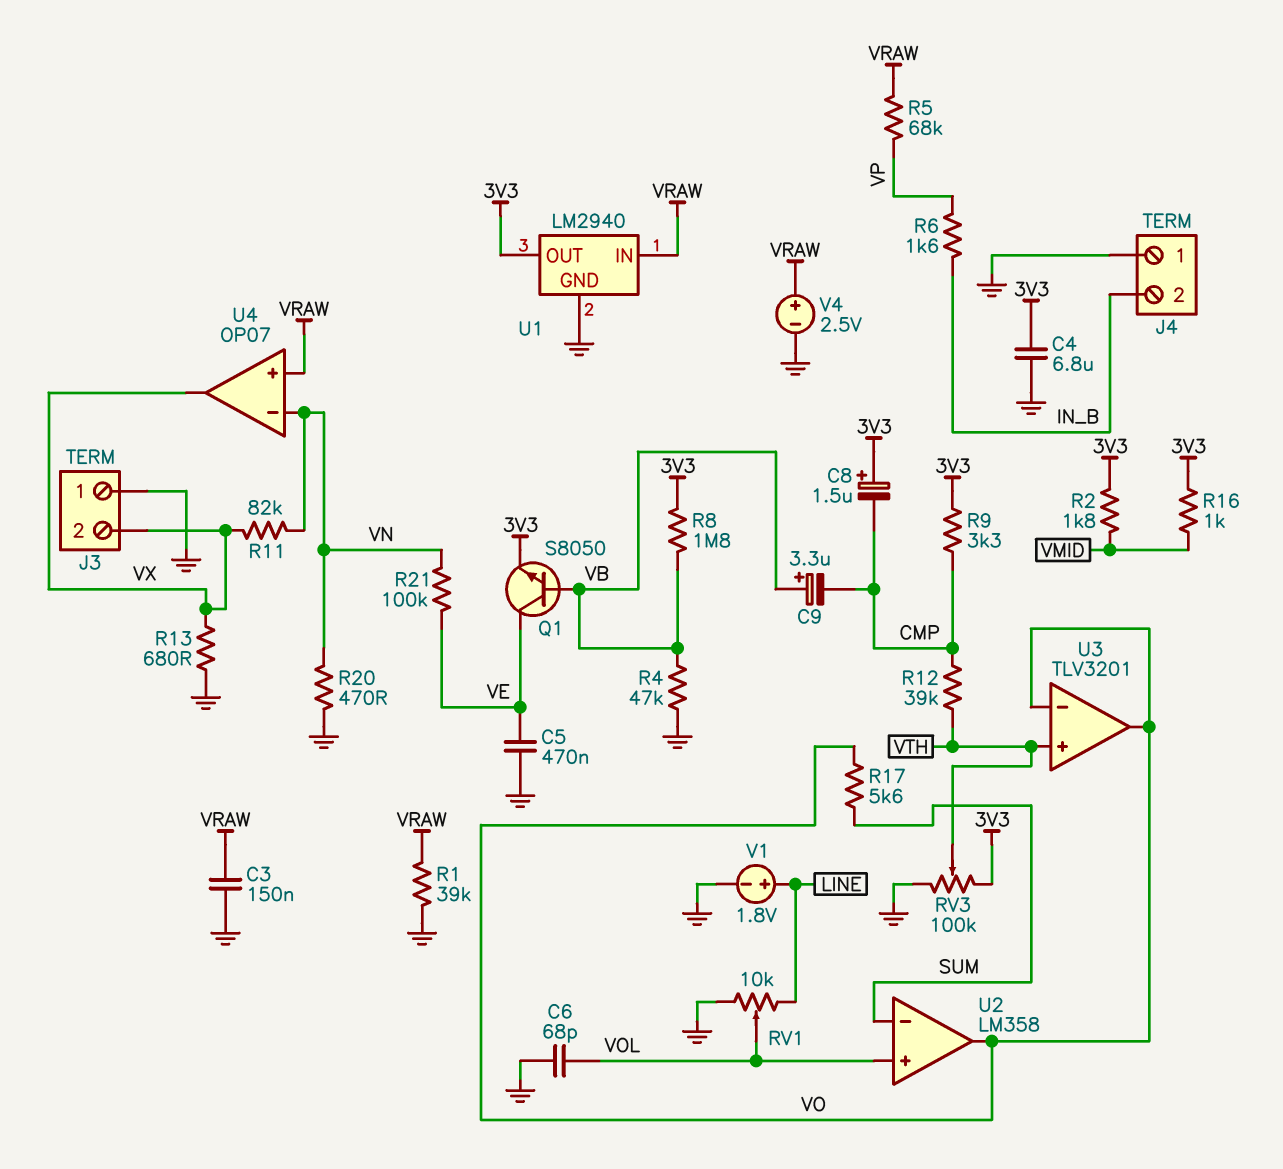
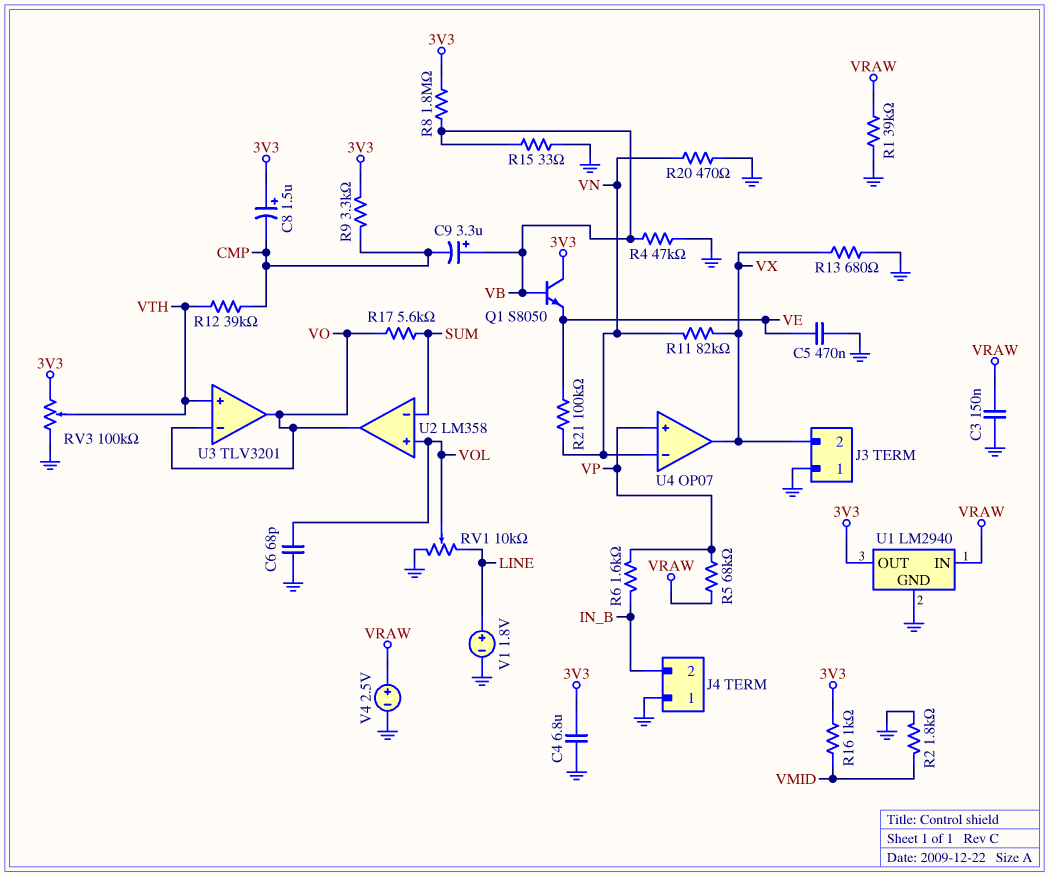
Q1: NPN S8050 (B VB, C VE, E 3V3) -> NPN S8050 (B VB, C 3V3, E VE)
R2: 1.8k (3V3, VMID) -> 1.8k (GND, VMID)
R15: none -> 33 (GND, VB)
U4 pin in+: VRAW -> VP

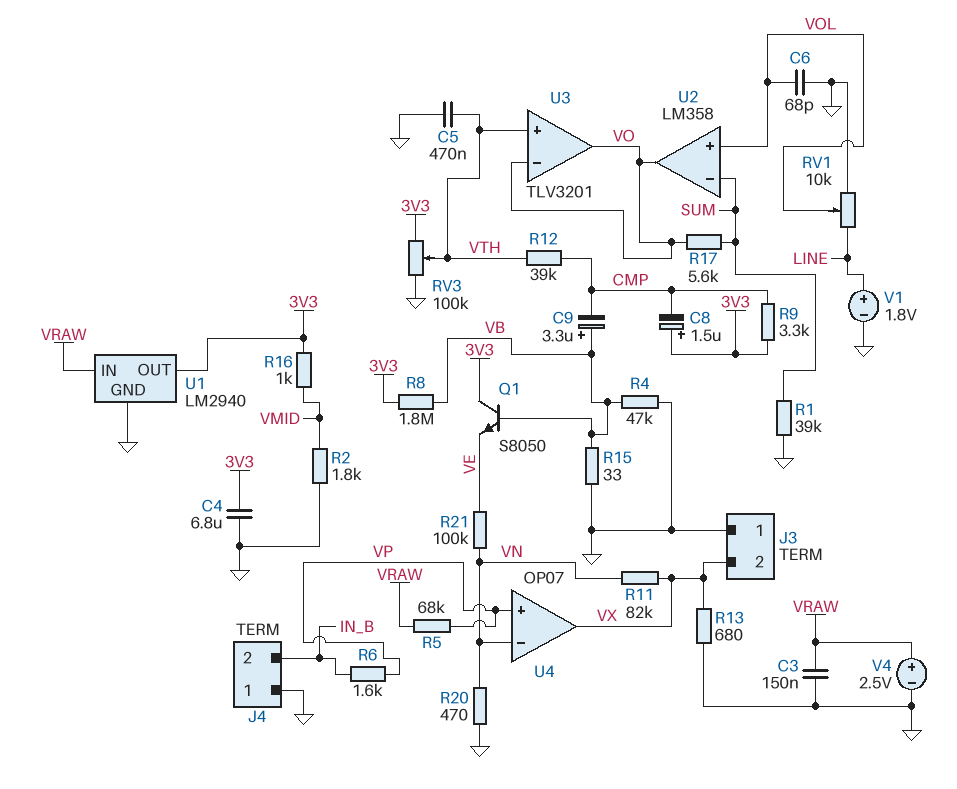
C5: 470nF (GND, VE) -> 470nF (GND, VTH)
R1: 39k (GND, VRAW) -> 39k (GND, SUM)

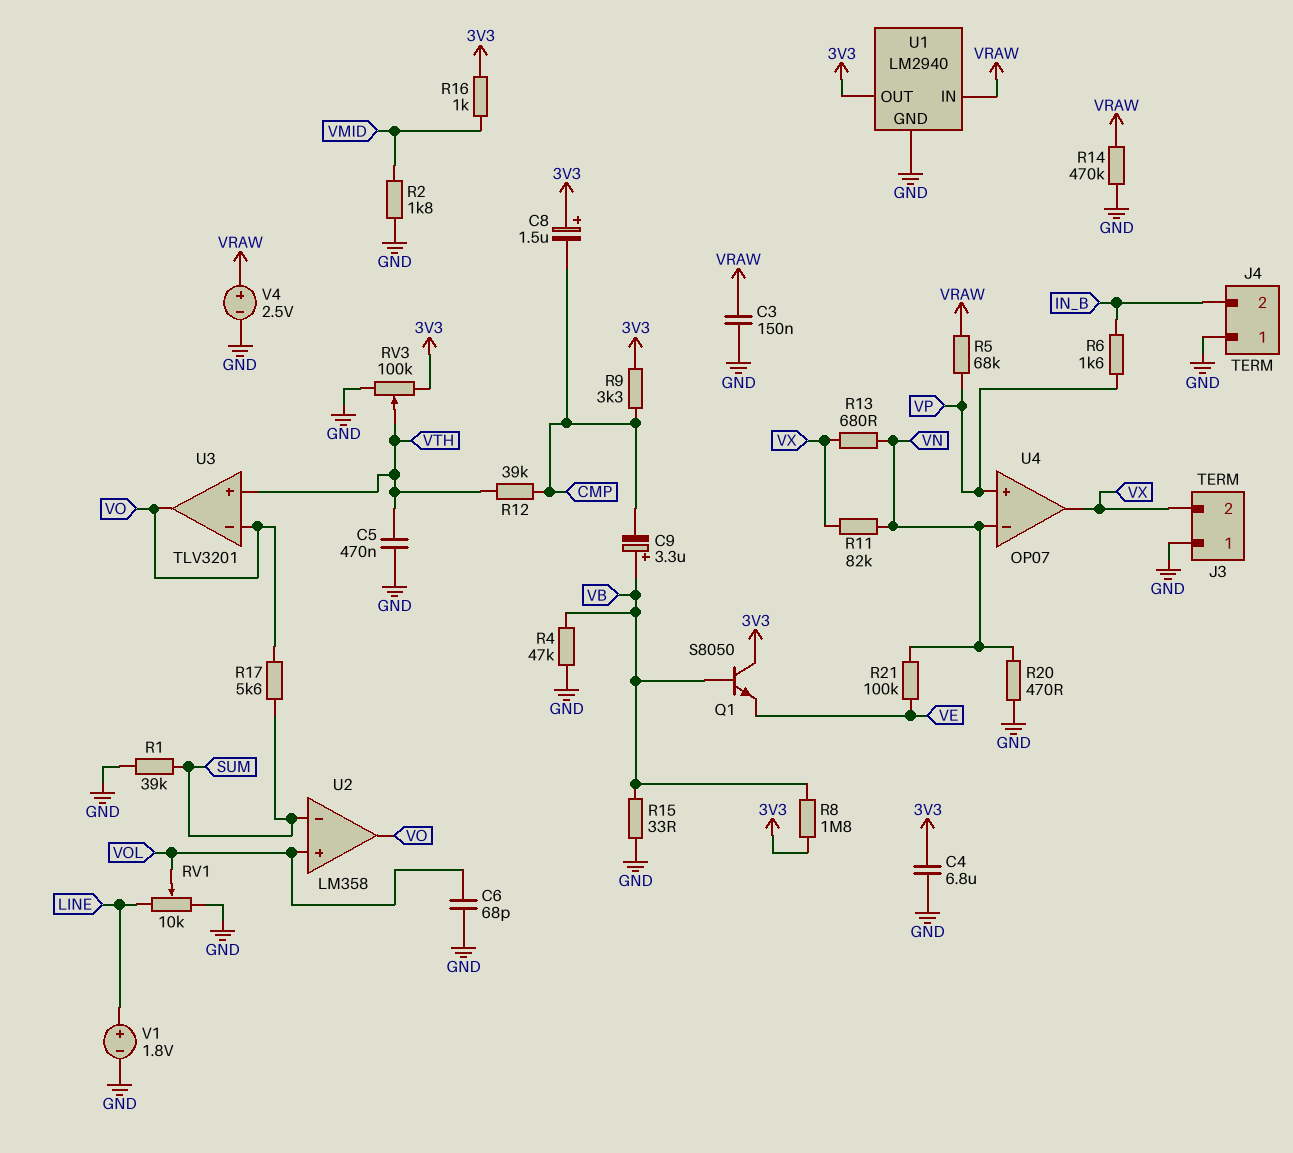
R13: 680 (GND, VX) -> 680 (VN, VX)
R14: none -> 470k (GND, VRAW)

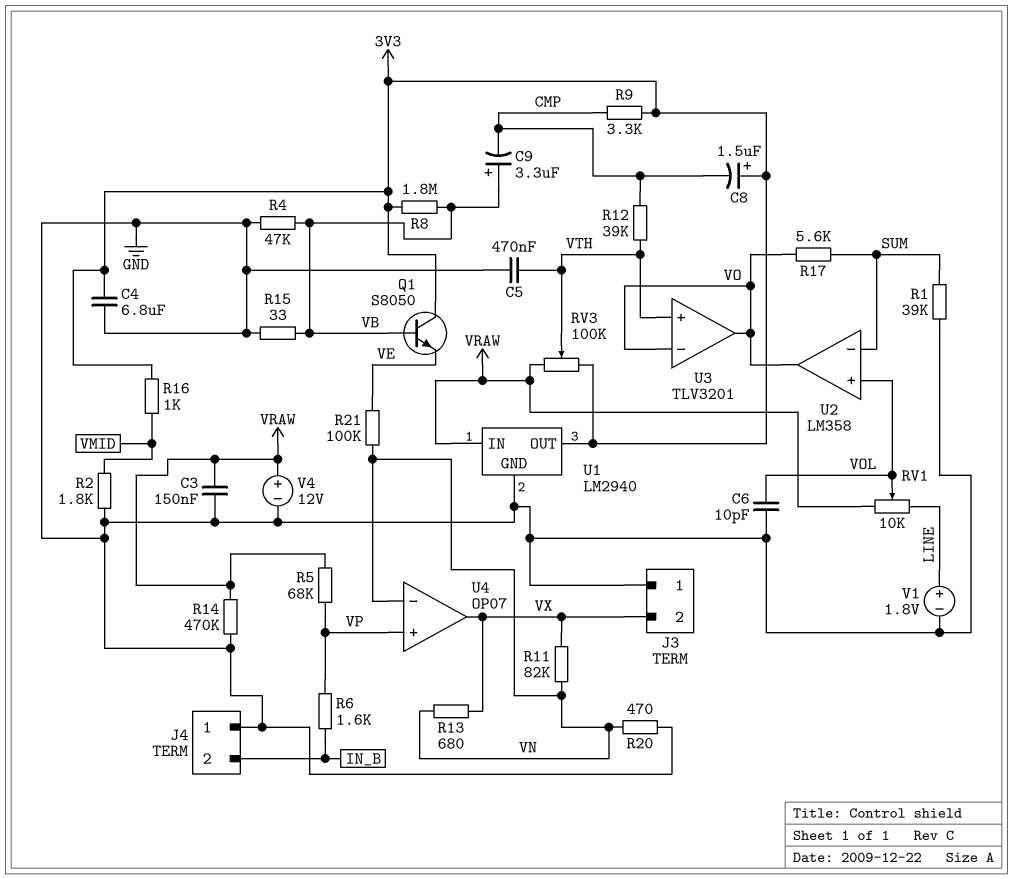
C6: 68pF (GND, VOL) -> 10pF (GND, VOL)
RV1: 10k (GND, LINE, wiper VOL) -> 10k (LINE, VRAW, wiper VOL)
RV3: 100k (3V3, GND, wiper VTH) -> 100k (3V3, VRAW, wiper VTH)
V4: 2.5V (plus VRAW, minus GND) -> 12V (plus VRAW, minus GND)

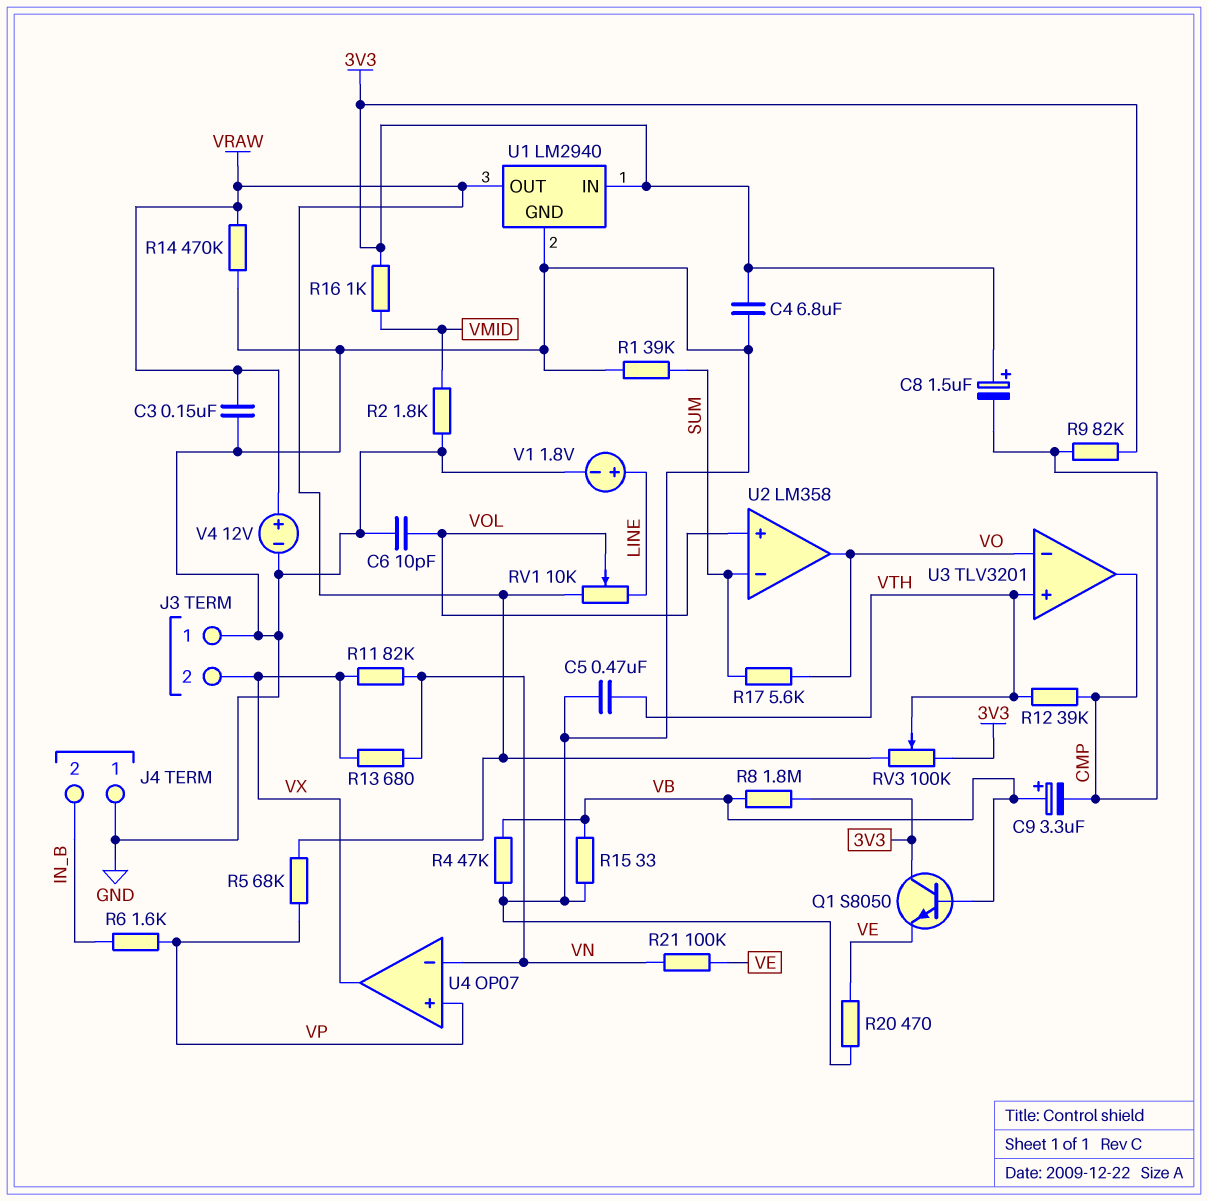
R9: 3.3k (3V3, CMP) -> 82k (3V3, CMP)
R20: 470 (GND, VN) -> 470 (GND, VE)
U1 pin IN: VRAW -> 3V3
U1 pin OUT: 3V3 -> VRAW
U3 pin out: VO -> CMP

